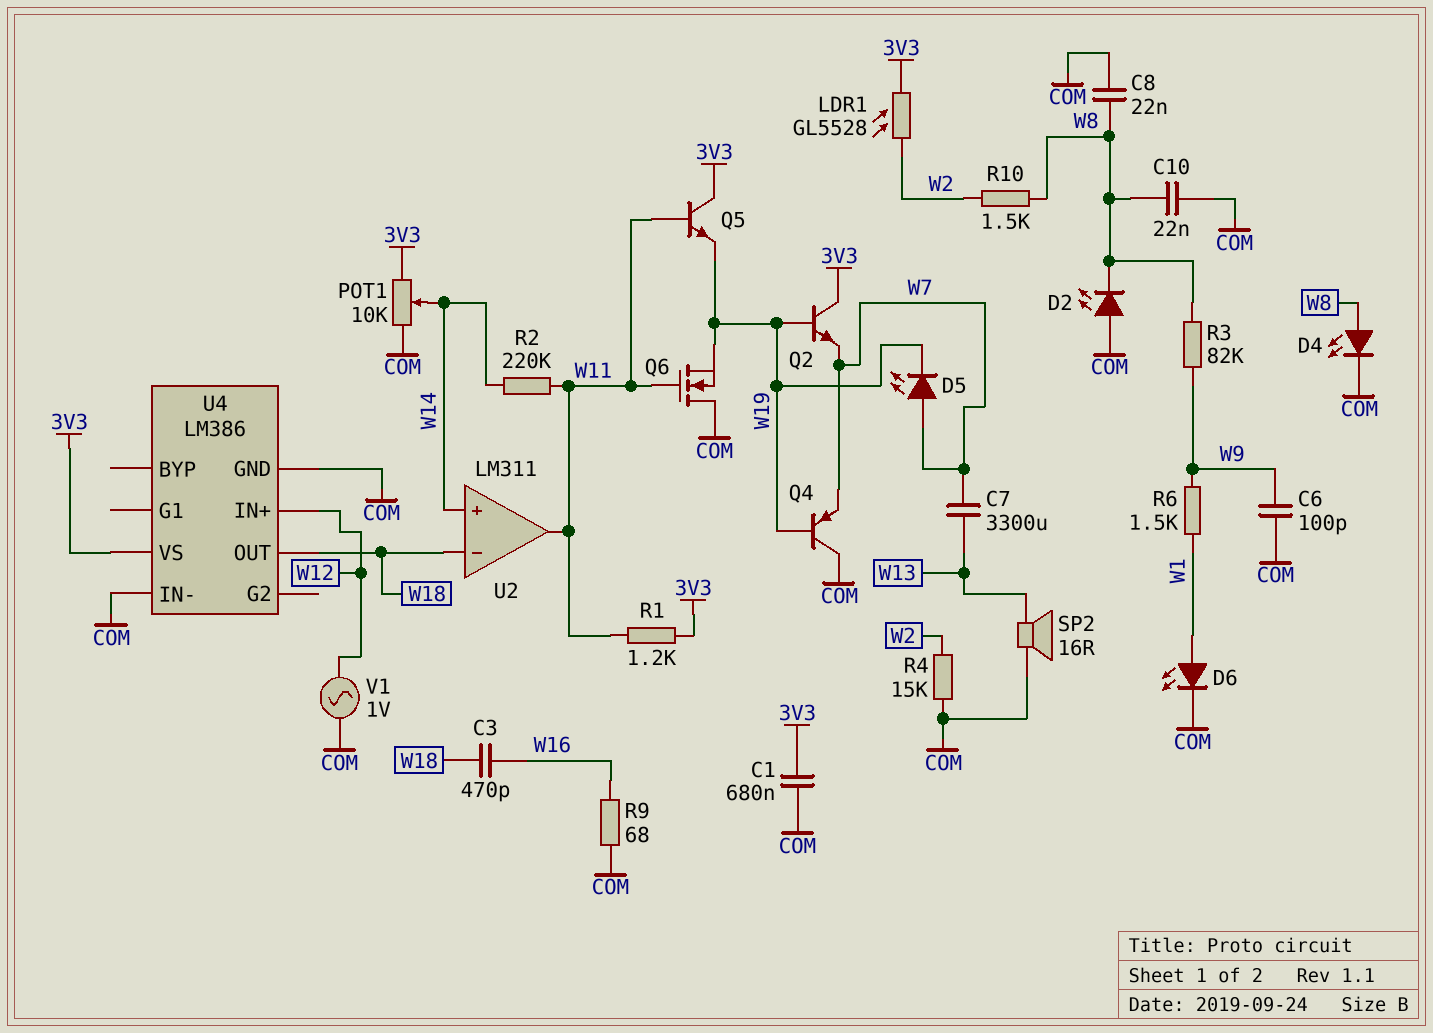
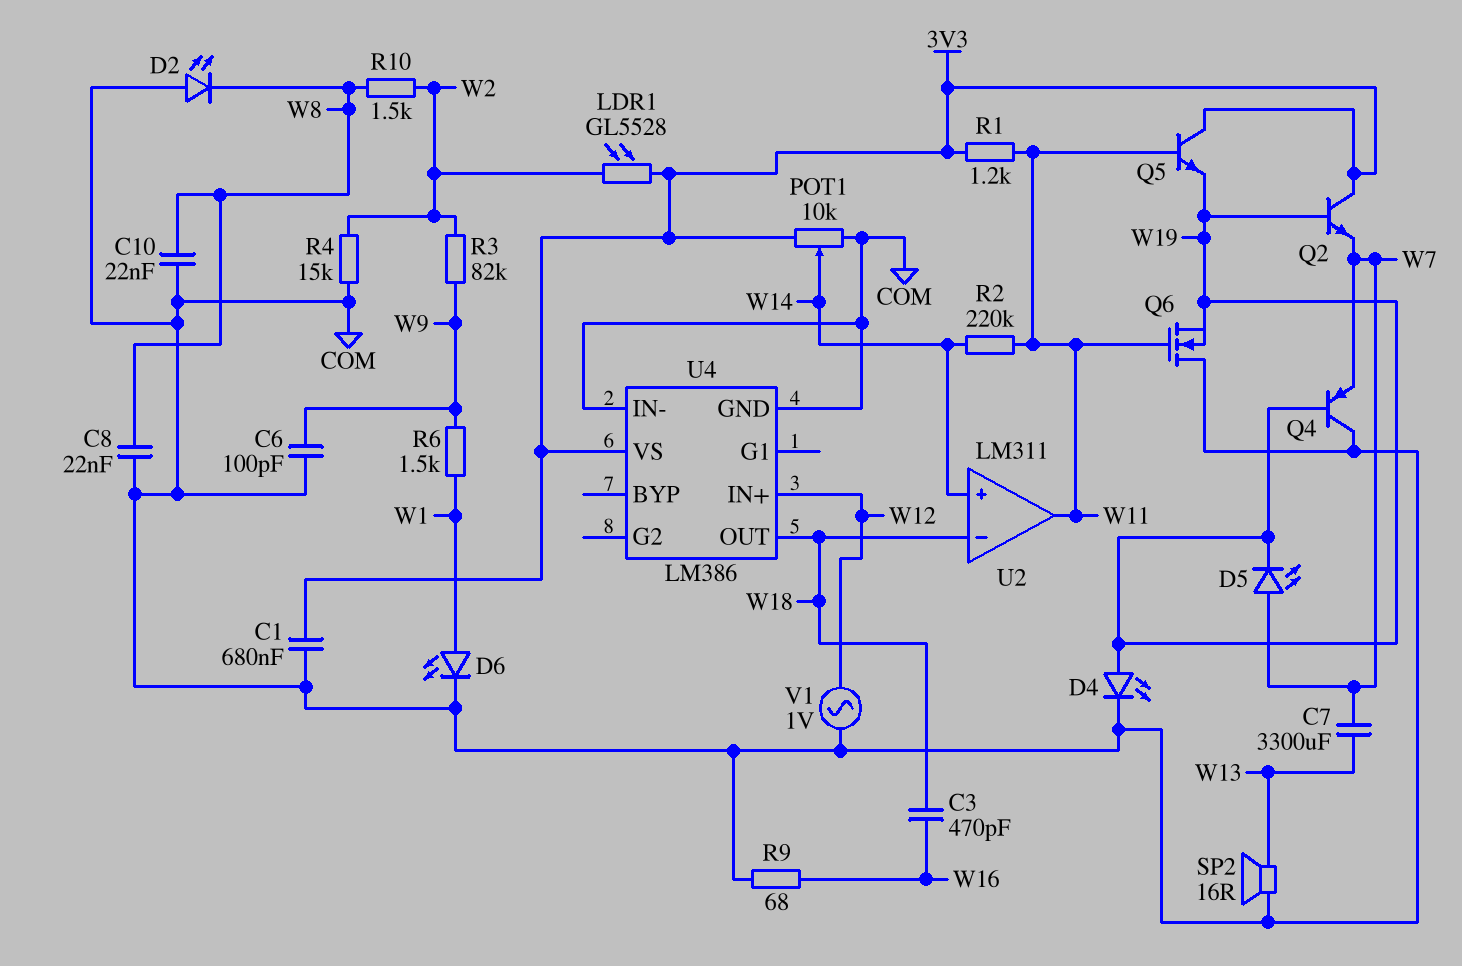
D4: LED (A W8, K COM) -> LED (A W19, K COM)
R3: 82k (W8, W9) -> 82k (W2, W9)

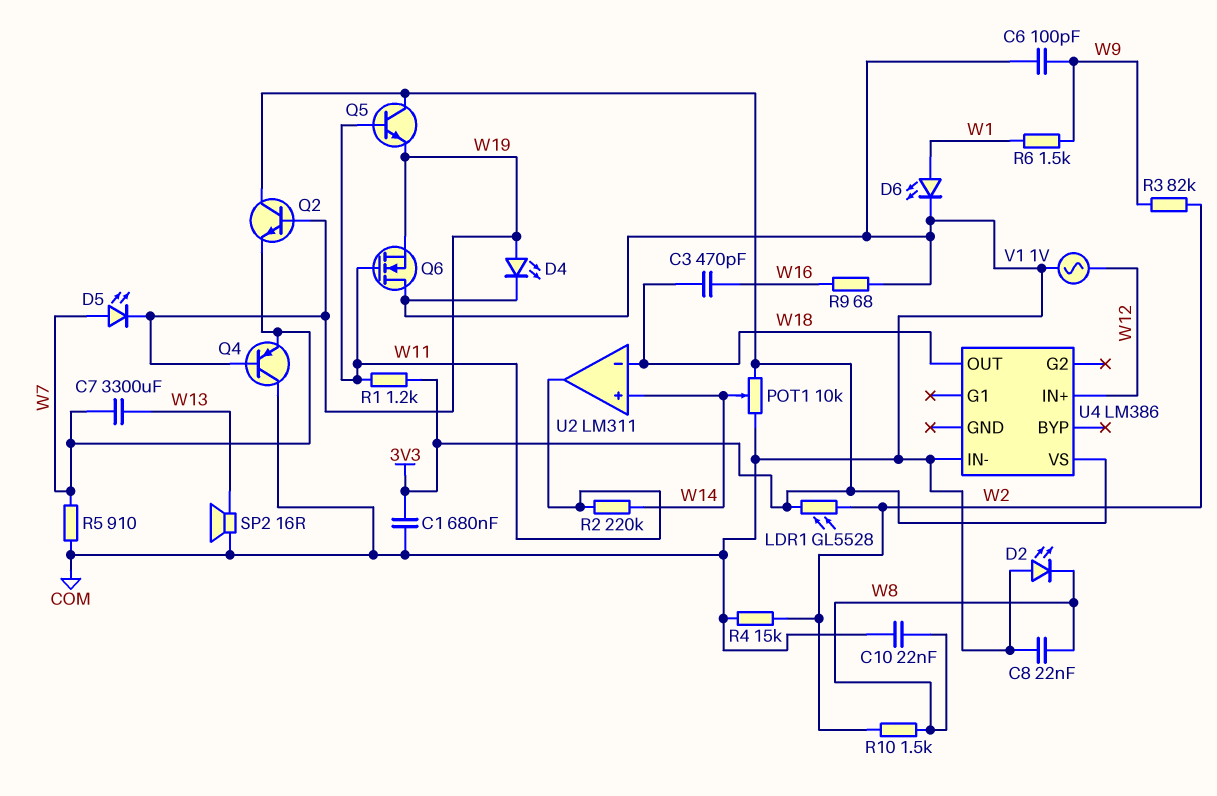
R5: none -> 910 (COM, W7)
U4 pin GND: COM -> none

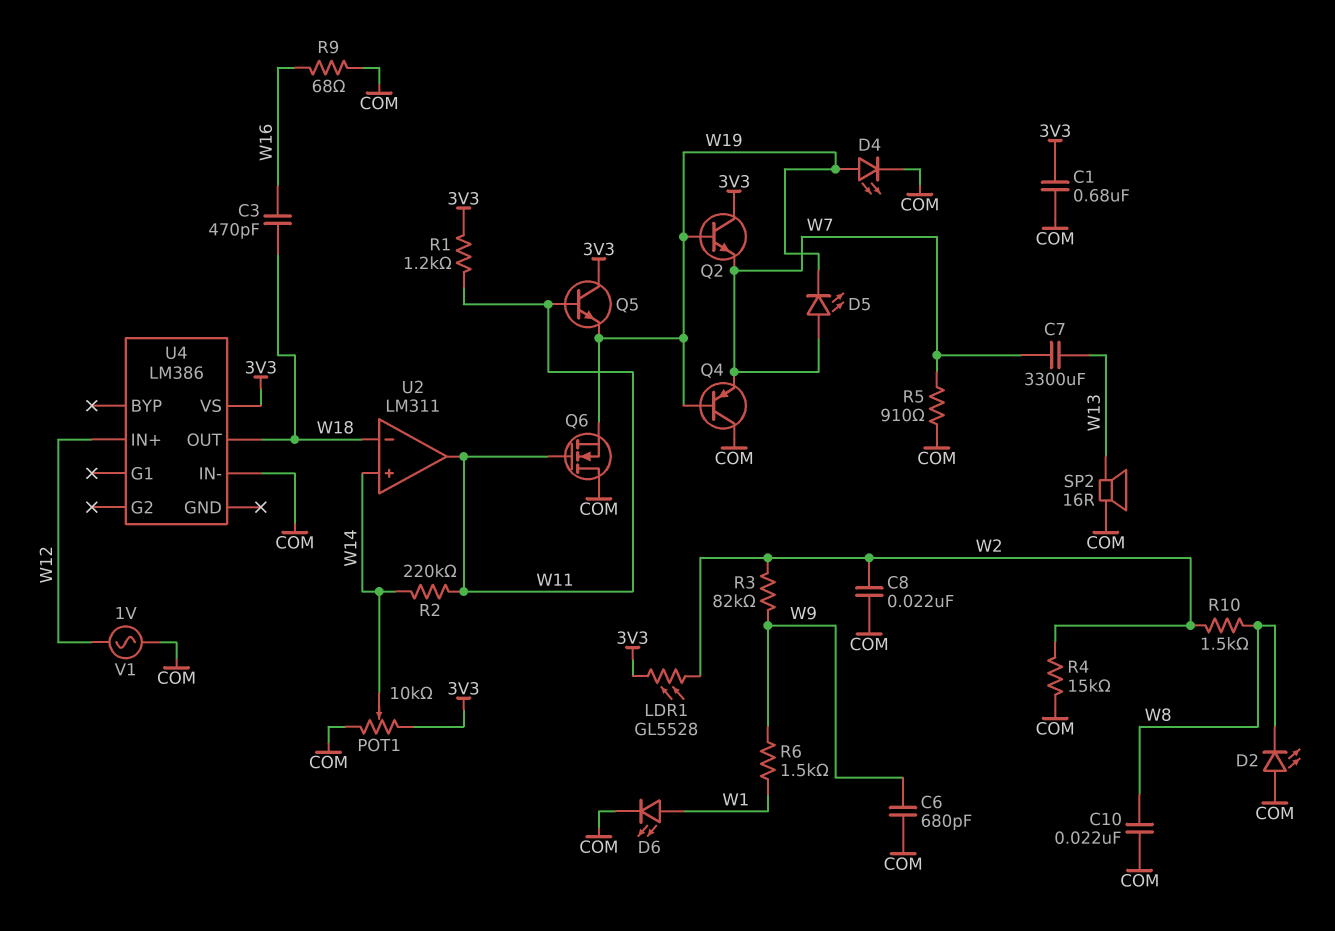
C6: 100pF (COM, W9) -> 680pF (COM, W9)
C8: 22nF (COM, W8) -> 22nF (COM, W2)

